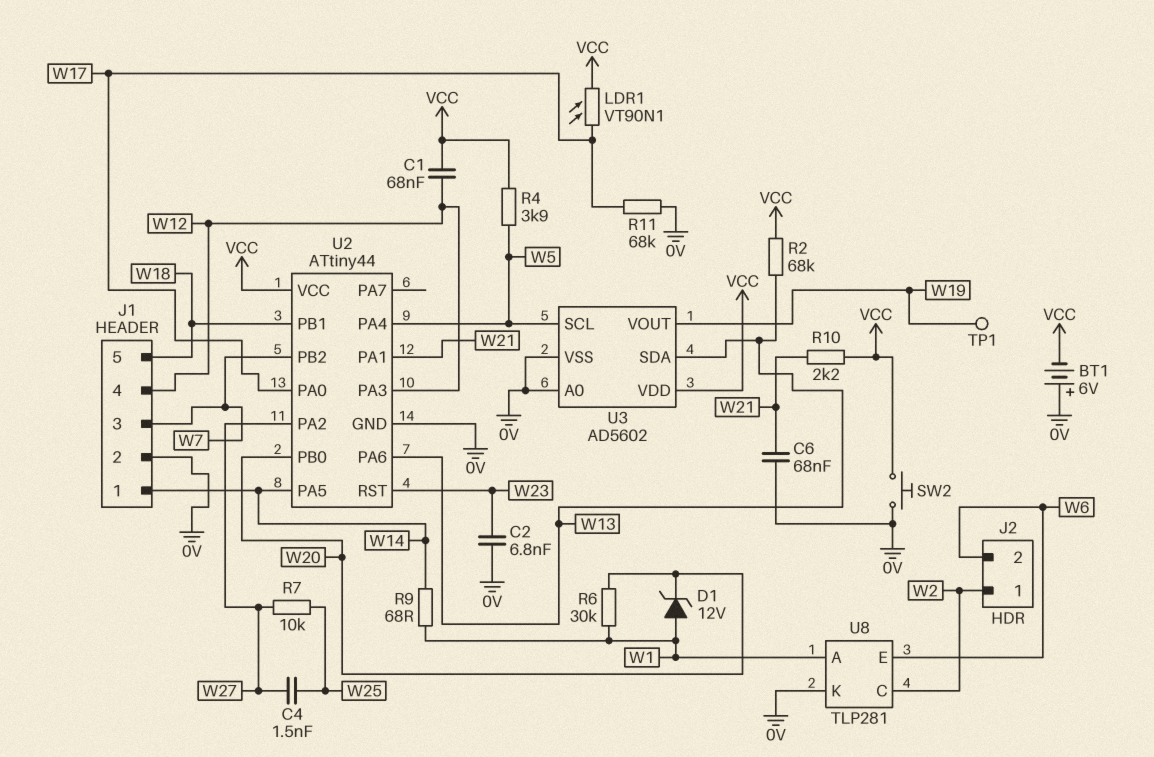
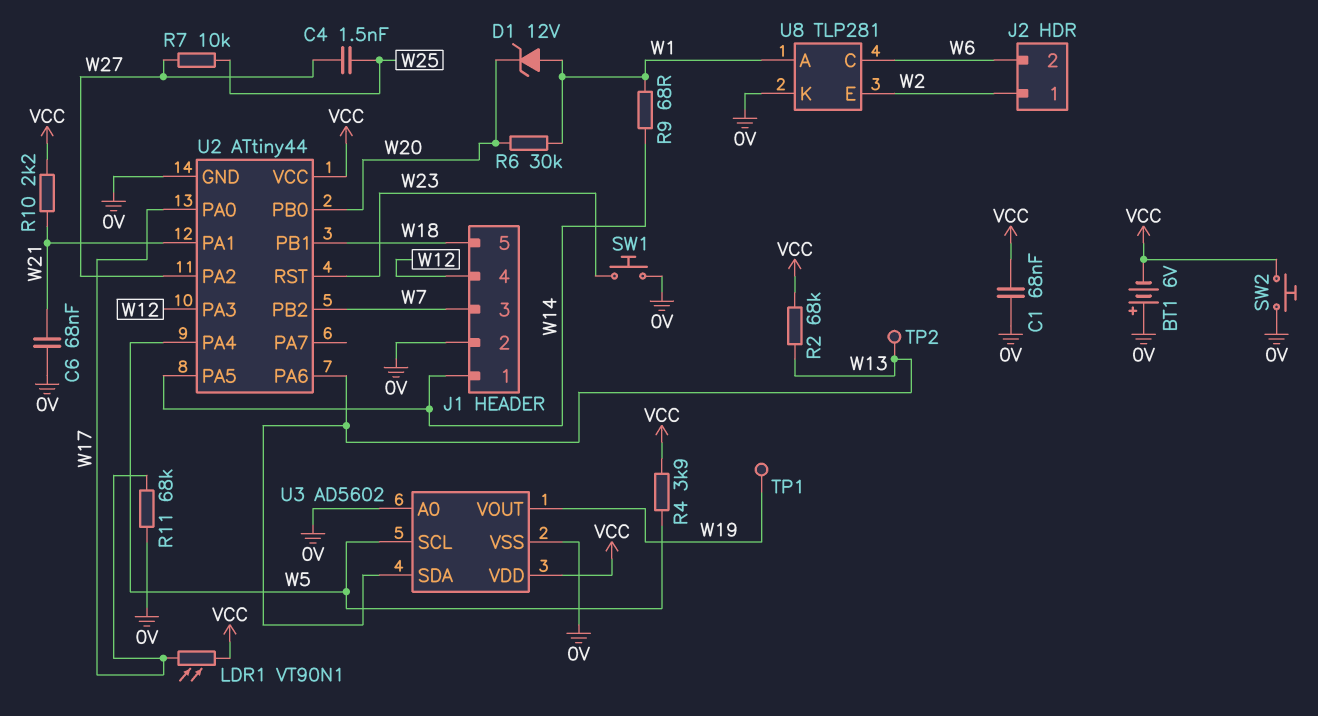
C1: 68nF (VCC, W12) -> 68nF (0V, VCC)
C2: 6.8nF (0V, W23) -> none
SW1: none -> button (0V, W23)
TP2: none -> test point (W13)
U8 pin C: W2 -> W6
U8 pin E: W6 -> W2

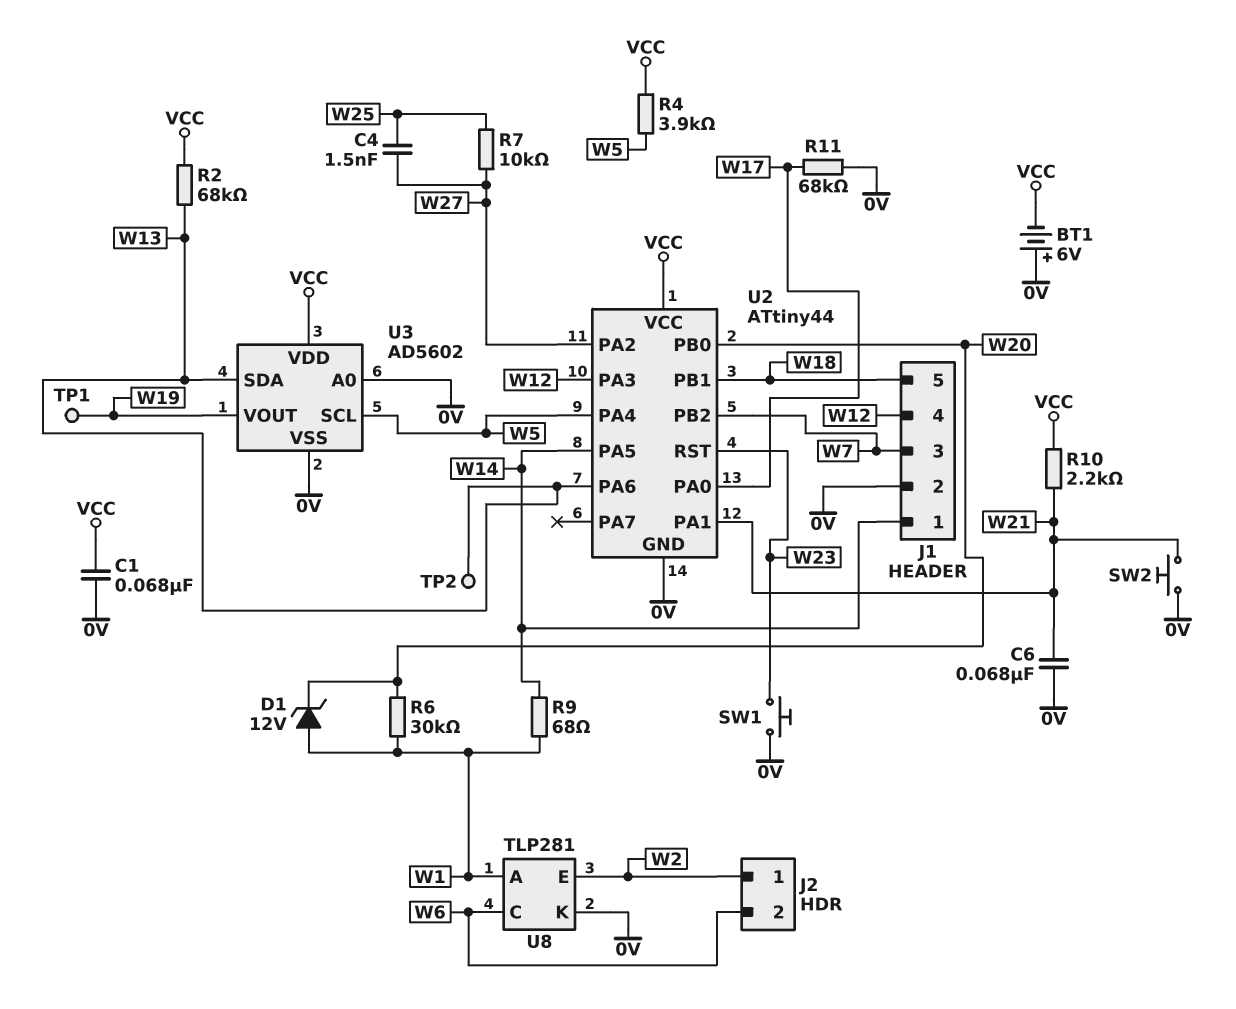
LDR1: VT90N1 (VCC, W17) -> none
SW2: button (0V, VCC) -> button (0V, W21)

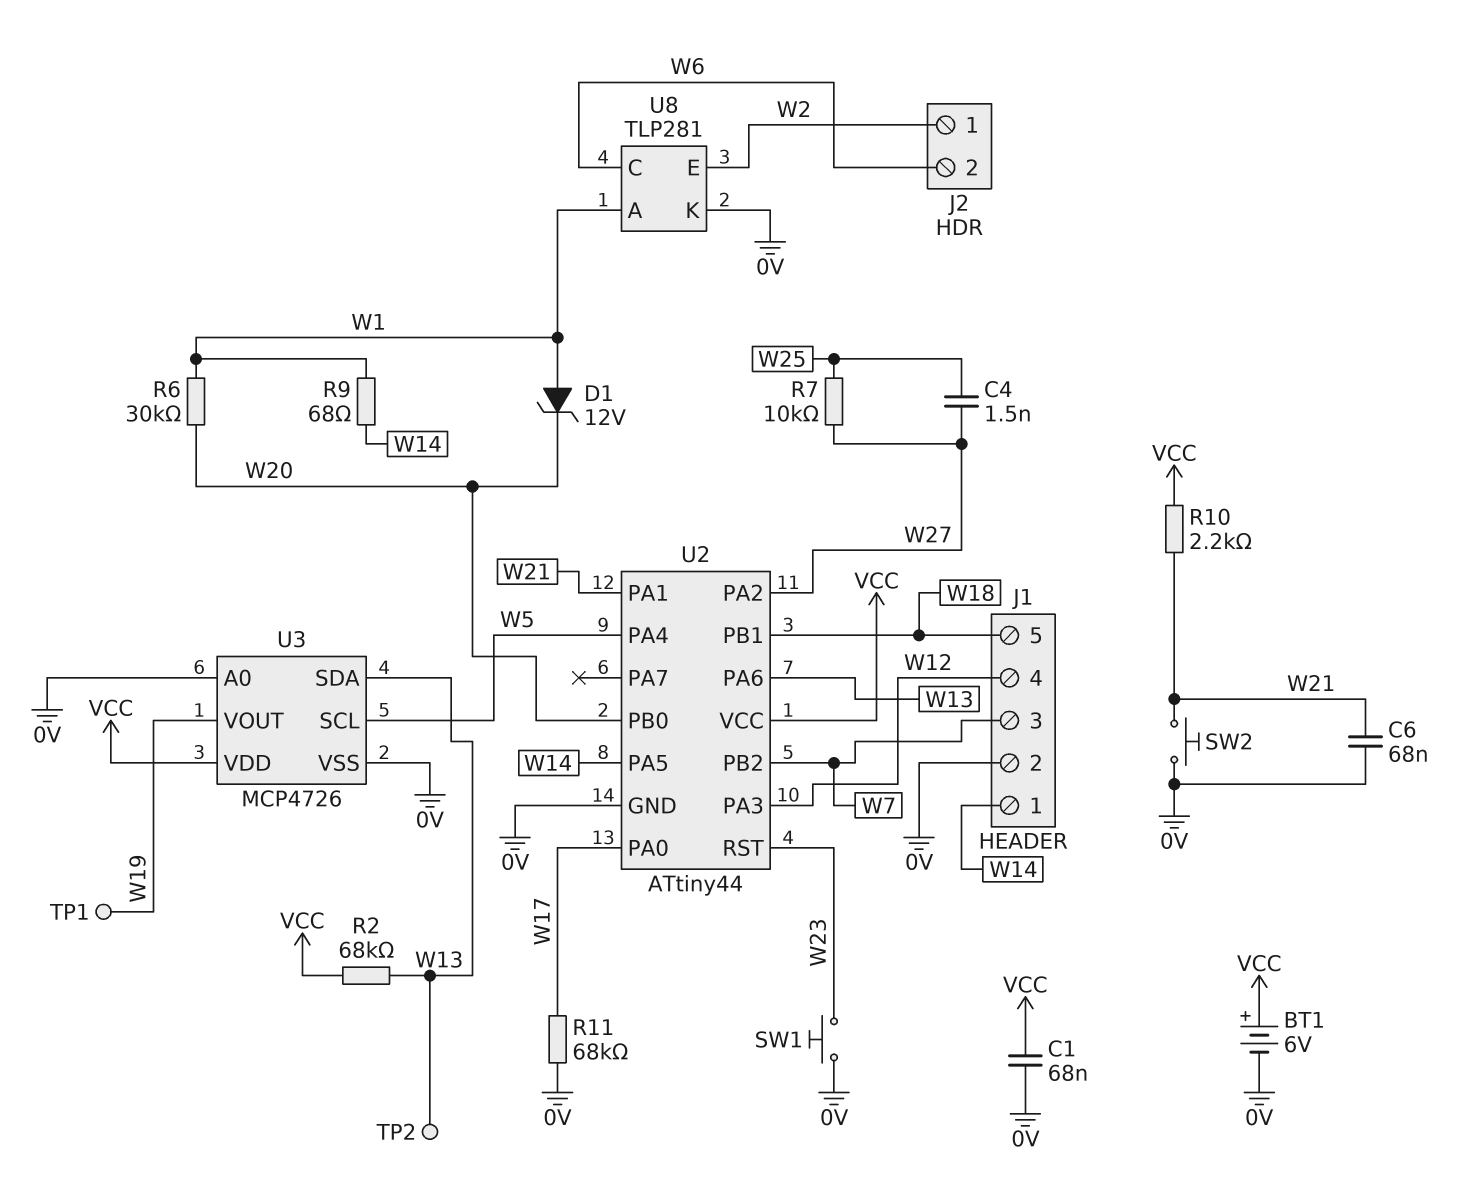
BT1: 6V (plus 0V, minus VCC) -> 6V (plus VCC, minus 0V)
R4: 3.9k (VCC, W5) -> none
U3: AD5602 -> MCP4726

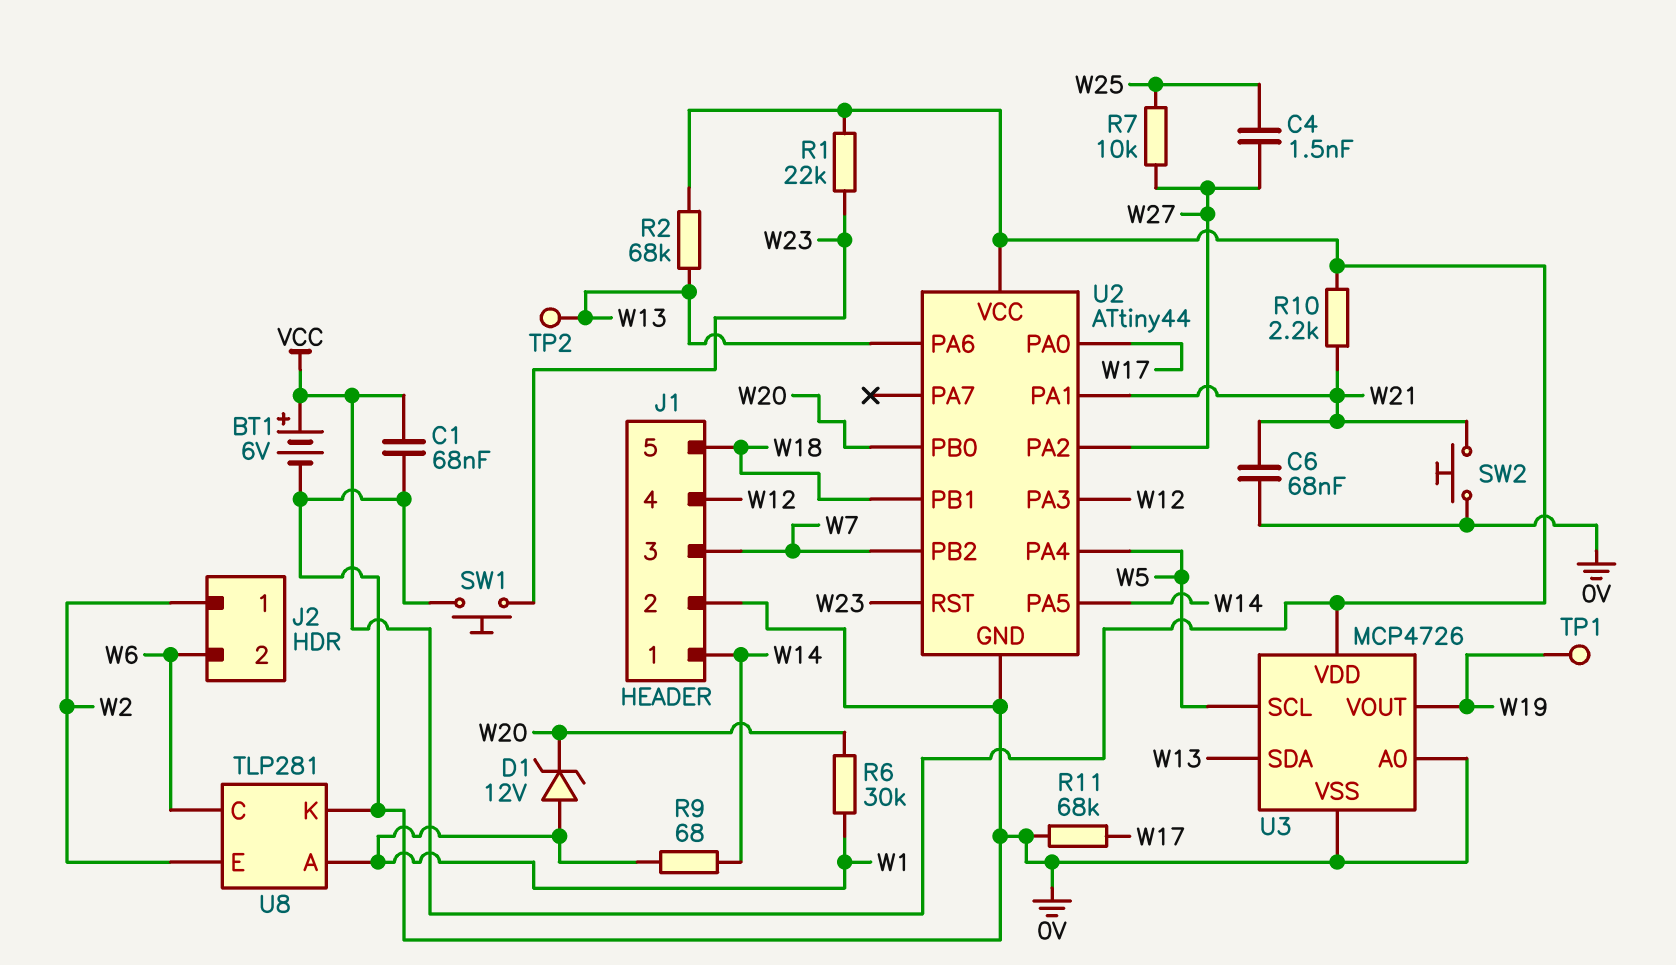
R1: none -> 22k (VCC, W23)

